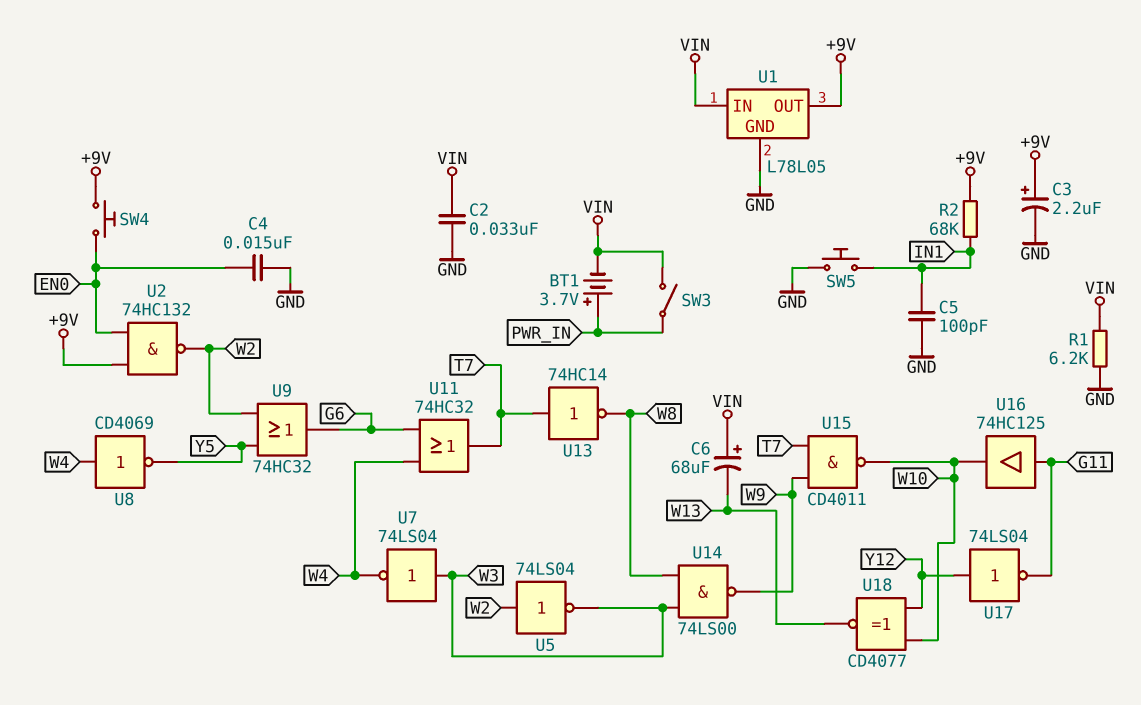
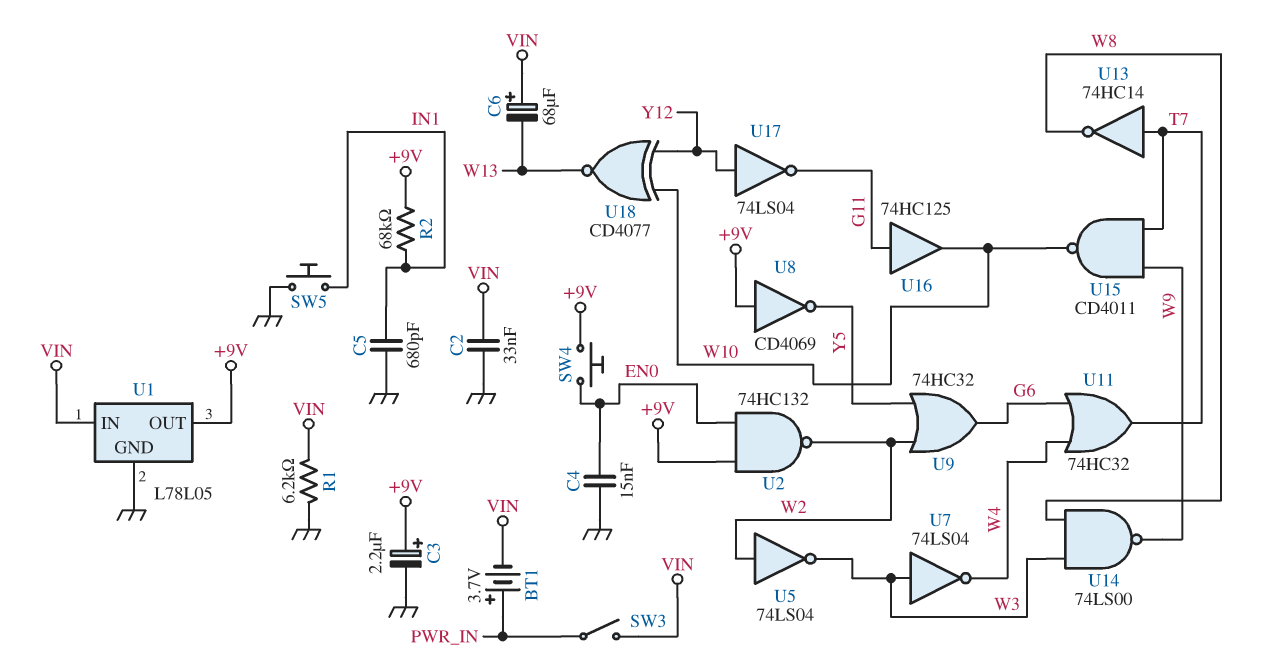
C5: 100pF (GND, IN1) -> 680pF (GND, IN1)
U8: NOT CD4069 (in W4, out Y5) -> NOT CD4069 (in +9V, out Y5)

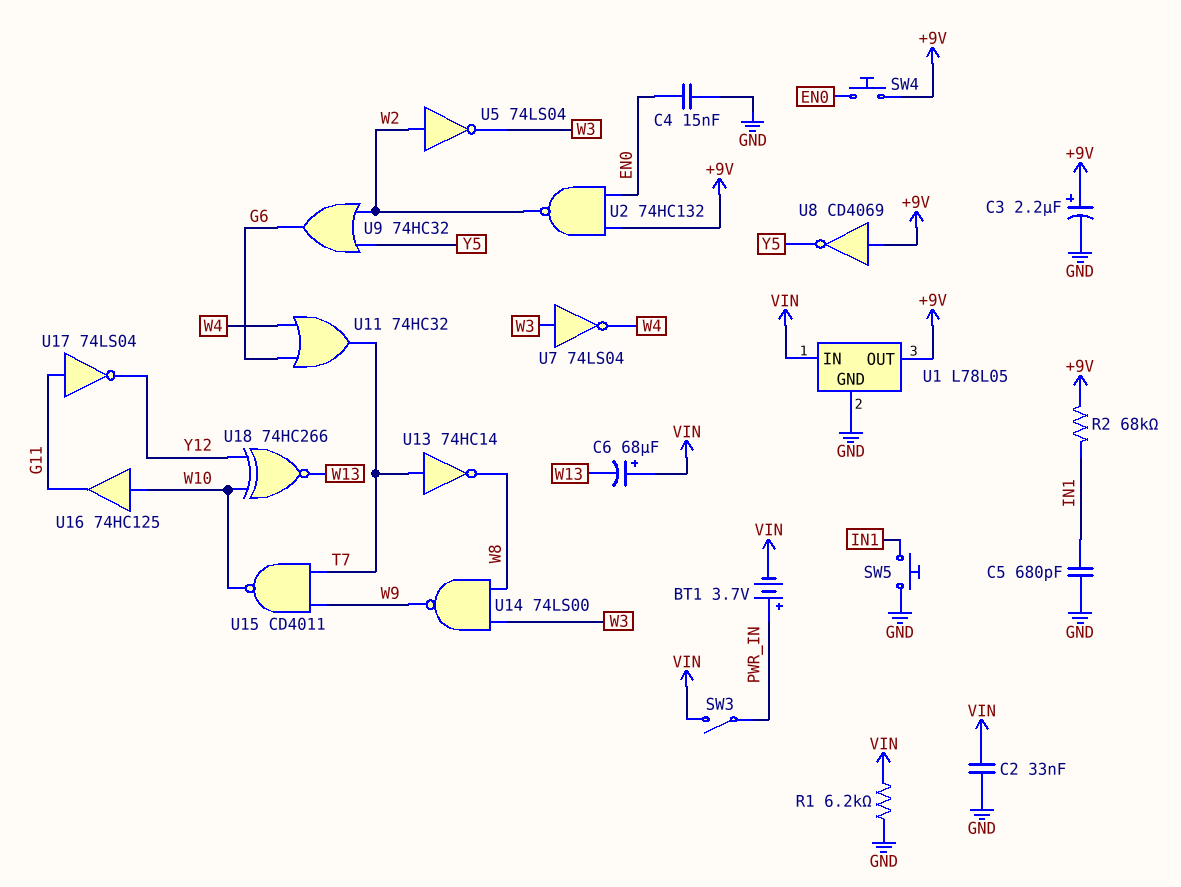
U16: buffer 74HC125 (in G11, out W10) -> buffer 74HC125 (in W10, out G11)
U17: NOT 74LS04 (in Y12, out G11) -> NOT 74LS04 (in G11, out Y12)
U18: XNOR CD4077 (in W10, in Y12, out W13) -> XNOR 74HC266 (in W10, in Y12, out W13)

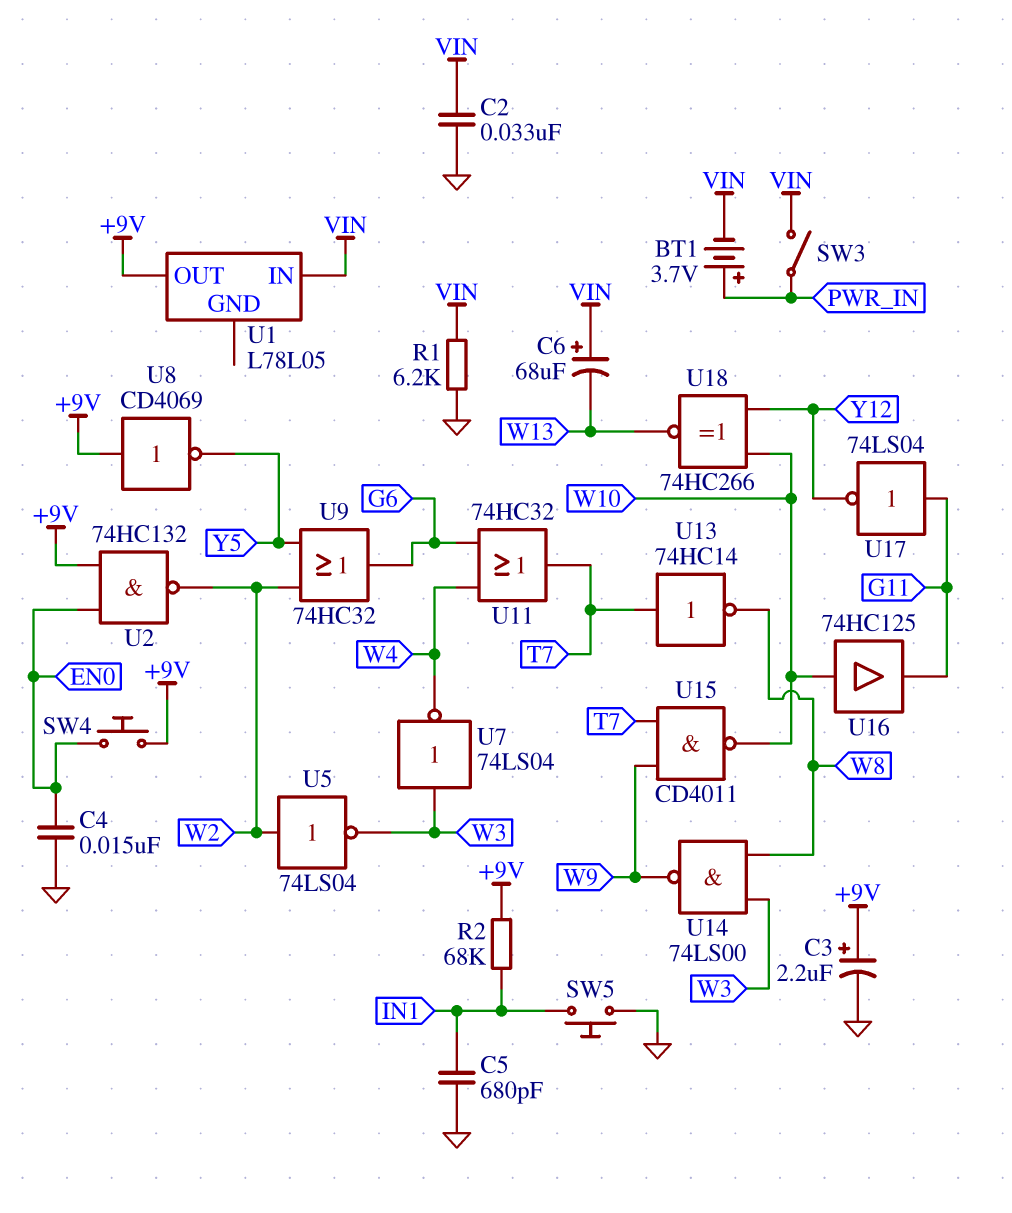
U1 pin GND: GND -> none

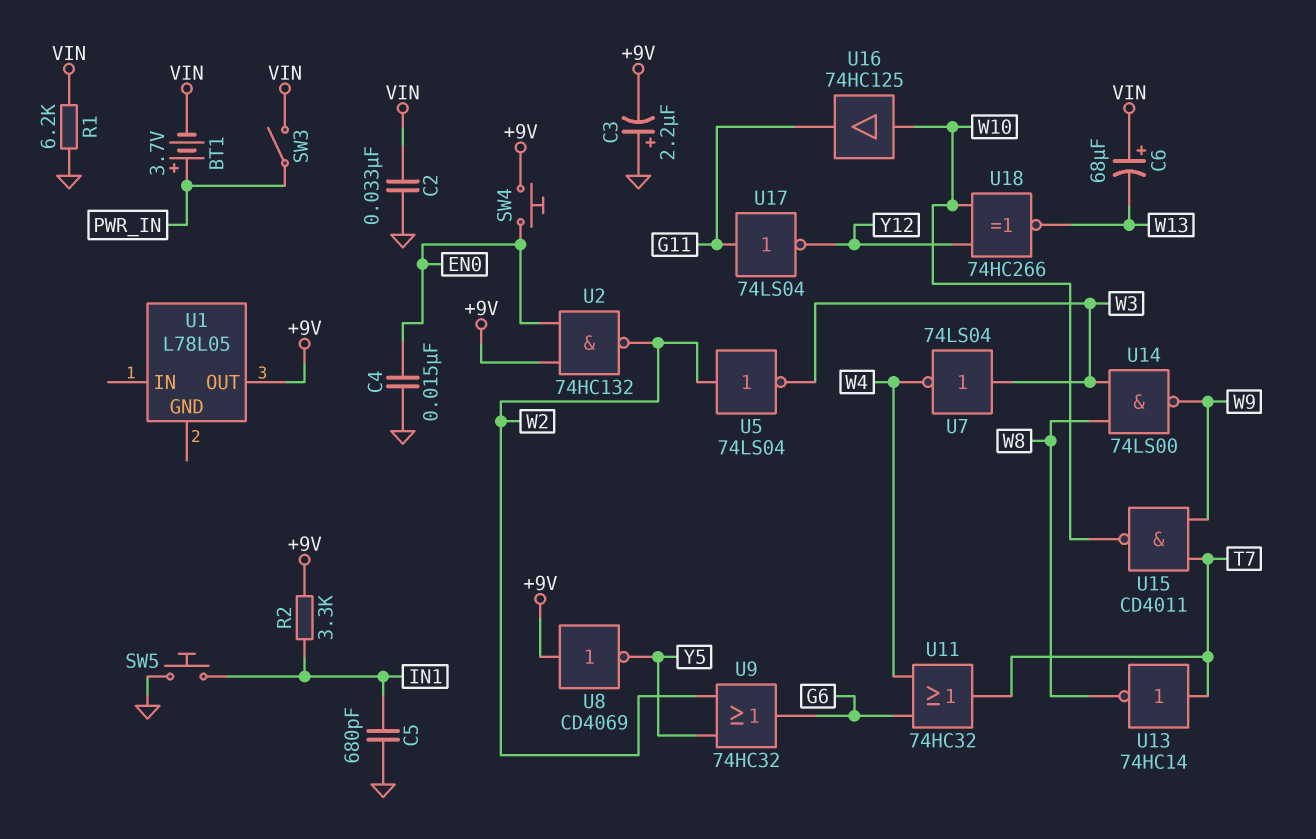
C3: 2.2uF (plus +9V, minus GND) -> 2.2uF (plus GND, minus +9V)
R2: 68k (+9V, IN1) -> 3.3k (+9V, IN1)
U1 pin IN: VIN -> none

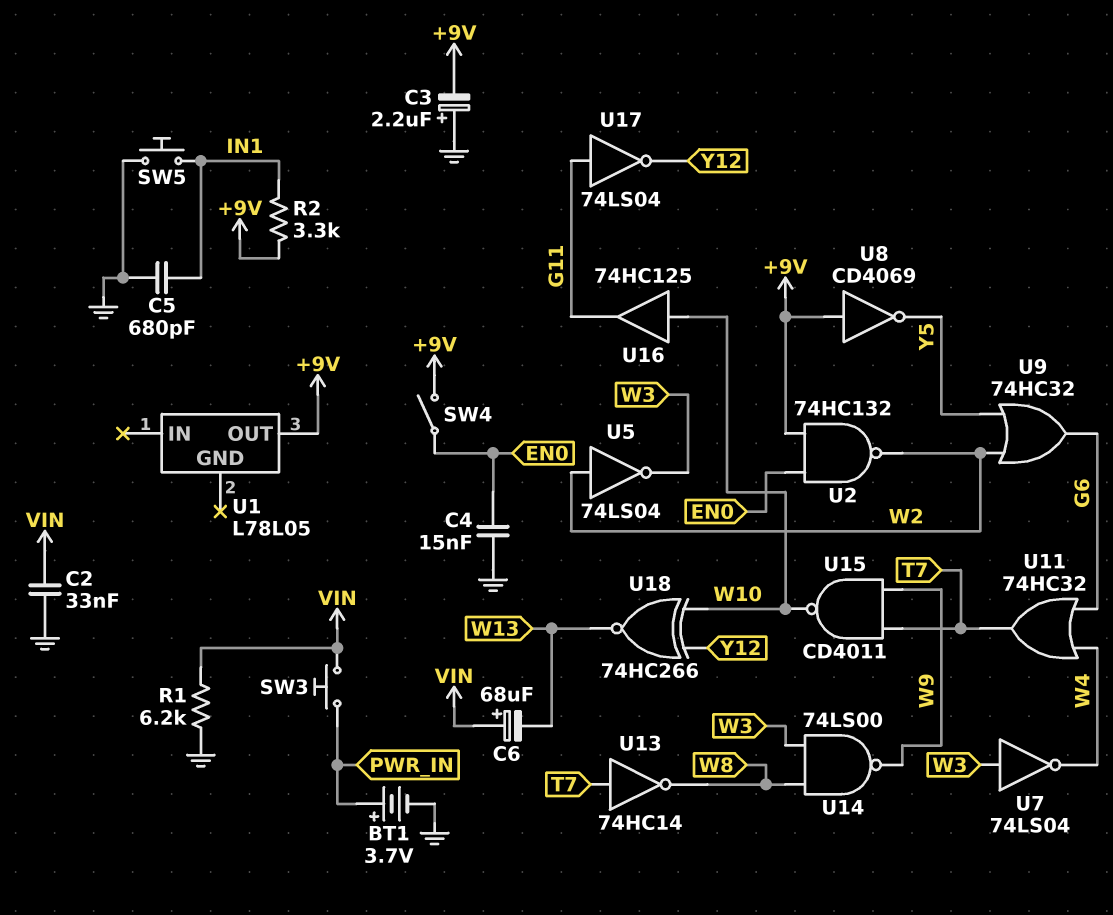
BT1: 3.7V (plus PWR_IN, minus VIN) -> 3.7V (plus PWR_IN, minus GND)
SW3: switch (PWR_IN, VIN) -> button (PWR_IN, VIN)
SW4: button (+9V, EN0) -> switch (+9V, EN0)

